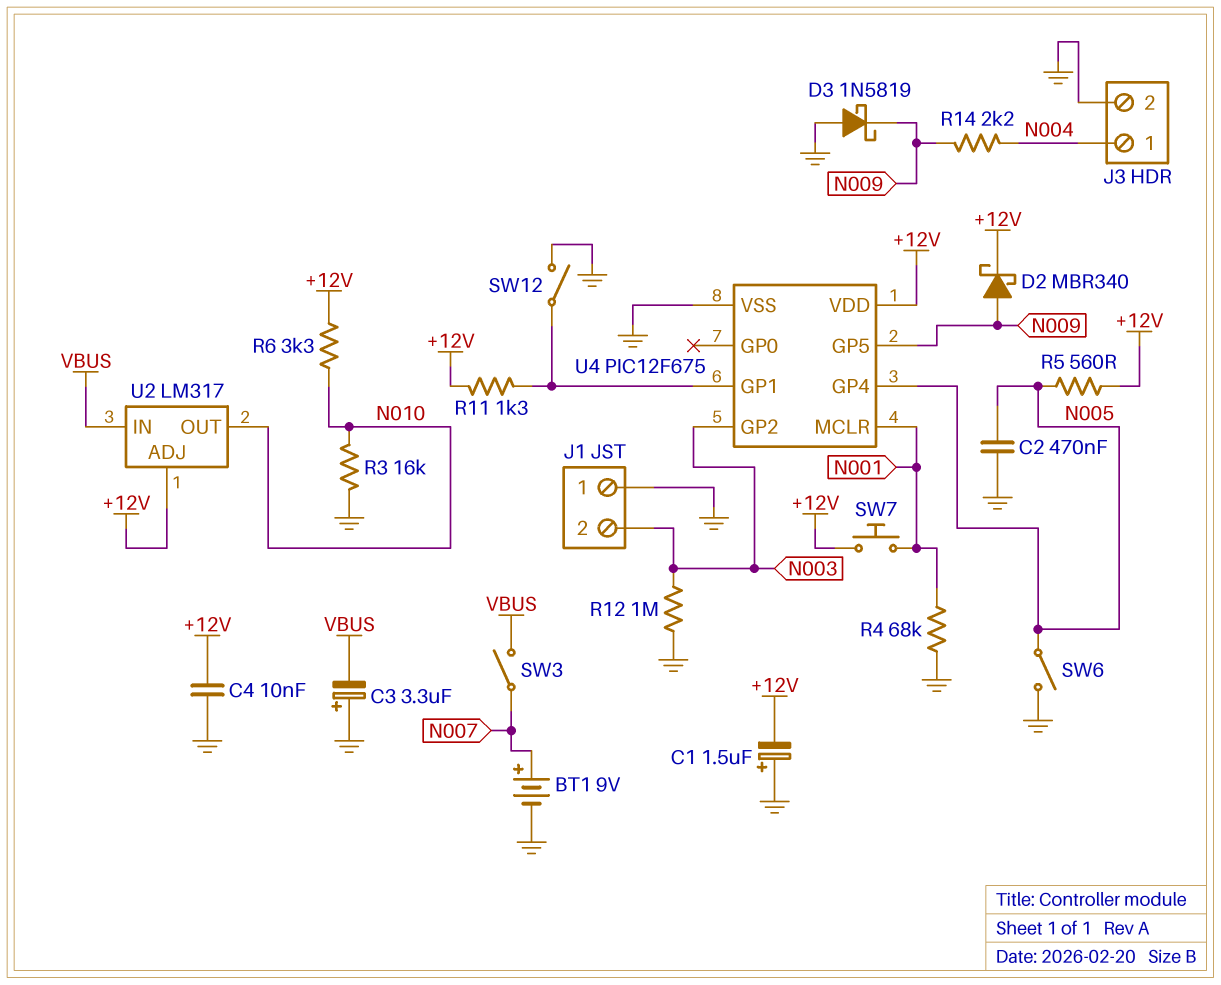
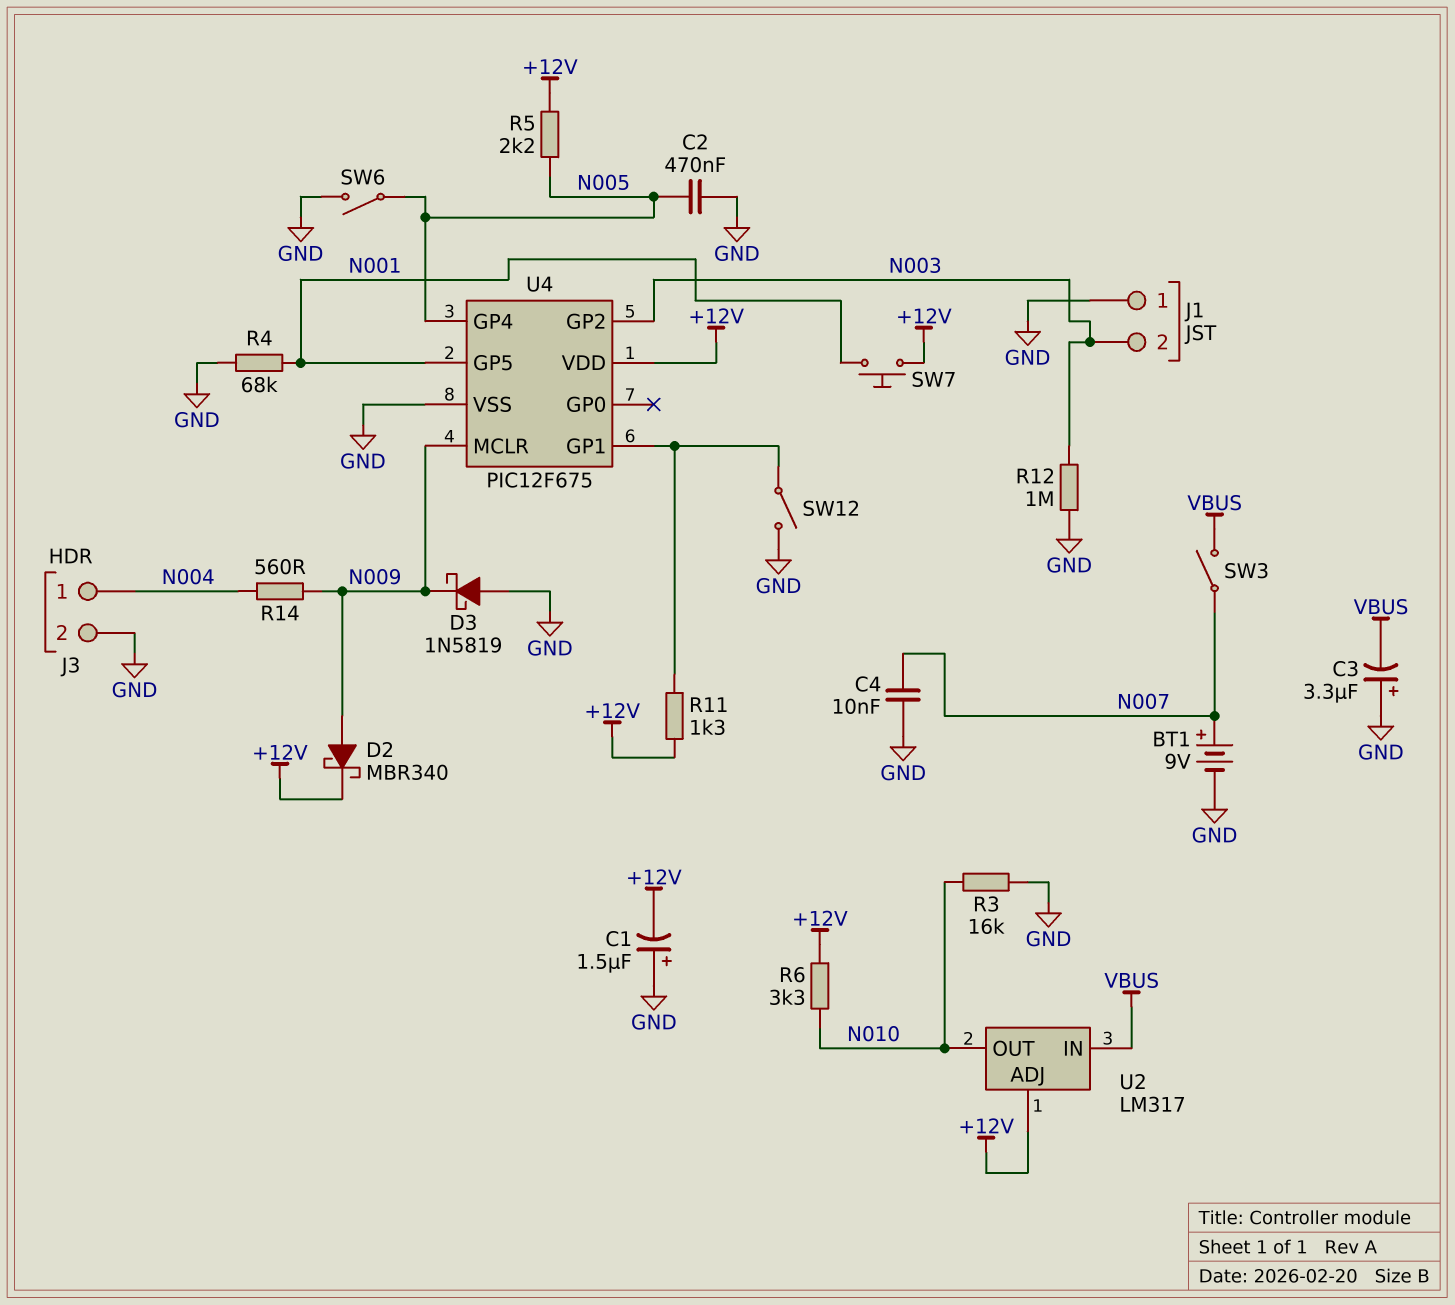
C4: 10nF (+12V, GND) -> 10nF (GND, N007)
R5: 560 (+12V, N005) -> 2.2k (+12V, N005)
R14: 2.2k (N004, N009) -> 560 (N004, N009)
U4 pin GP5: N009 -> N001
U4 pin MCLR: N001 -> N009

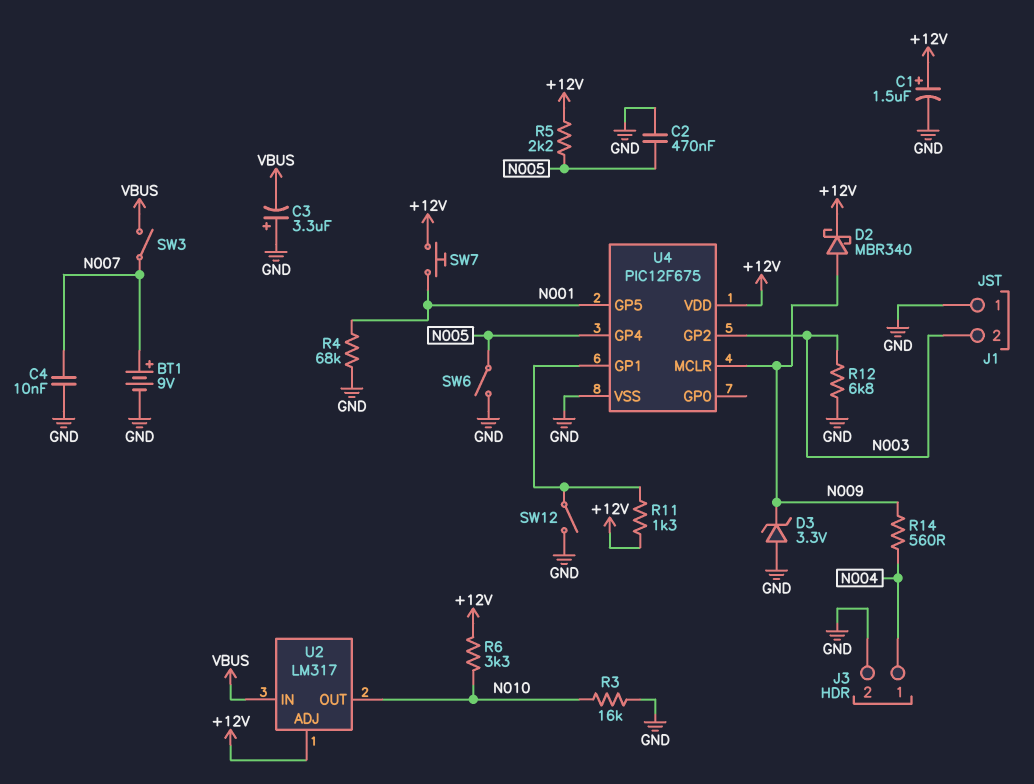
C1: 1.5uF (plus GND, minus +12V) -> 1.5uF (plus +12V, minus GND)
D3: schottky 1N5819 (A GND, K N009) -> zener 3.3V (A GND, K N009)
R12: 1M (GND, N003) -> 6.8k (GND, N003)

